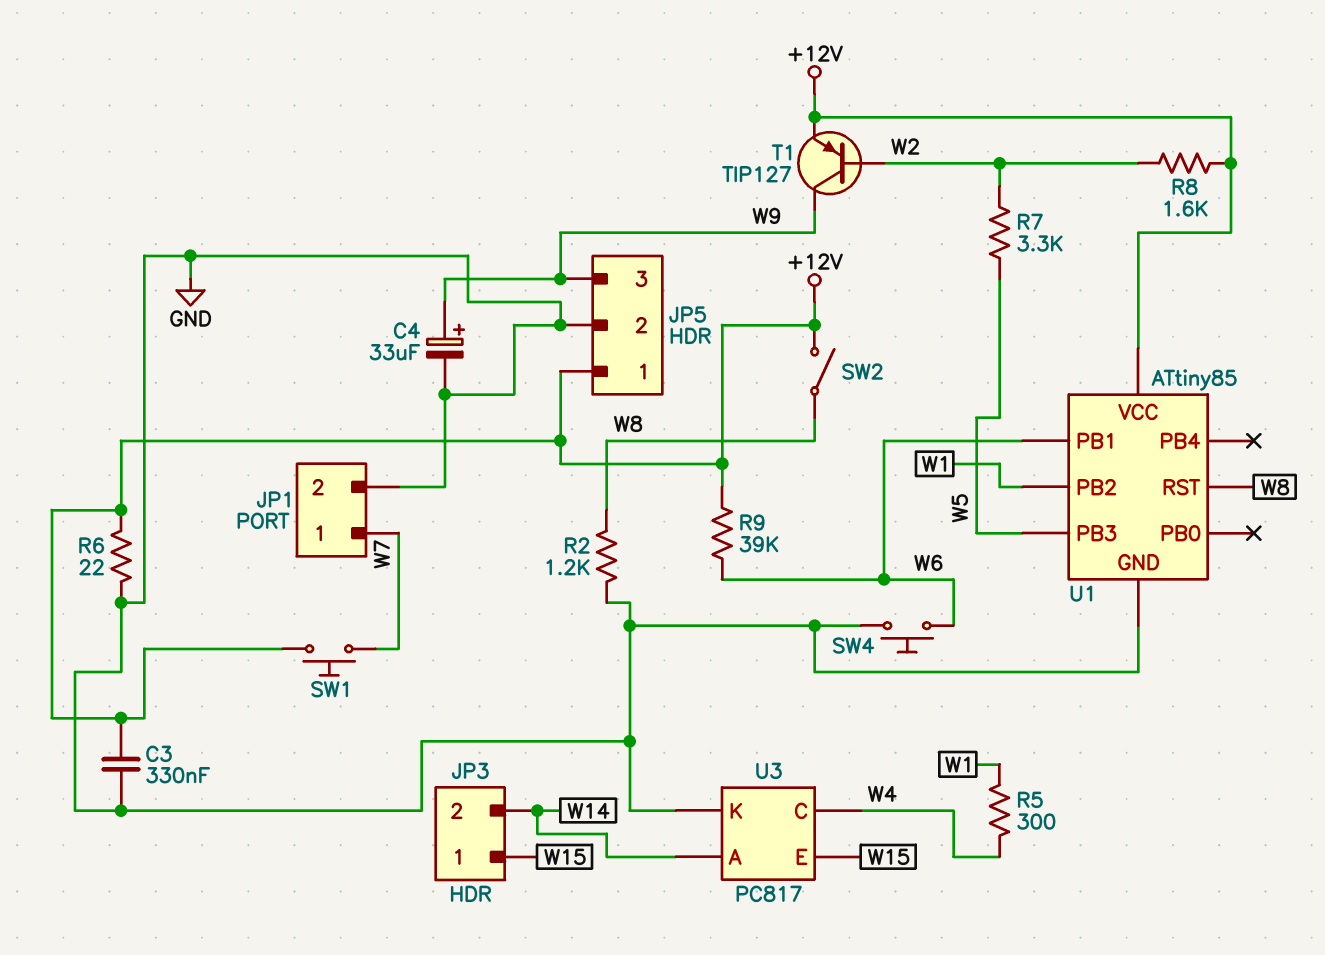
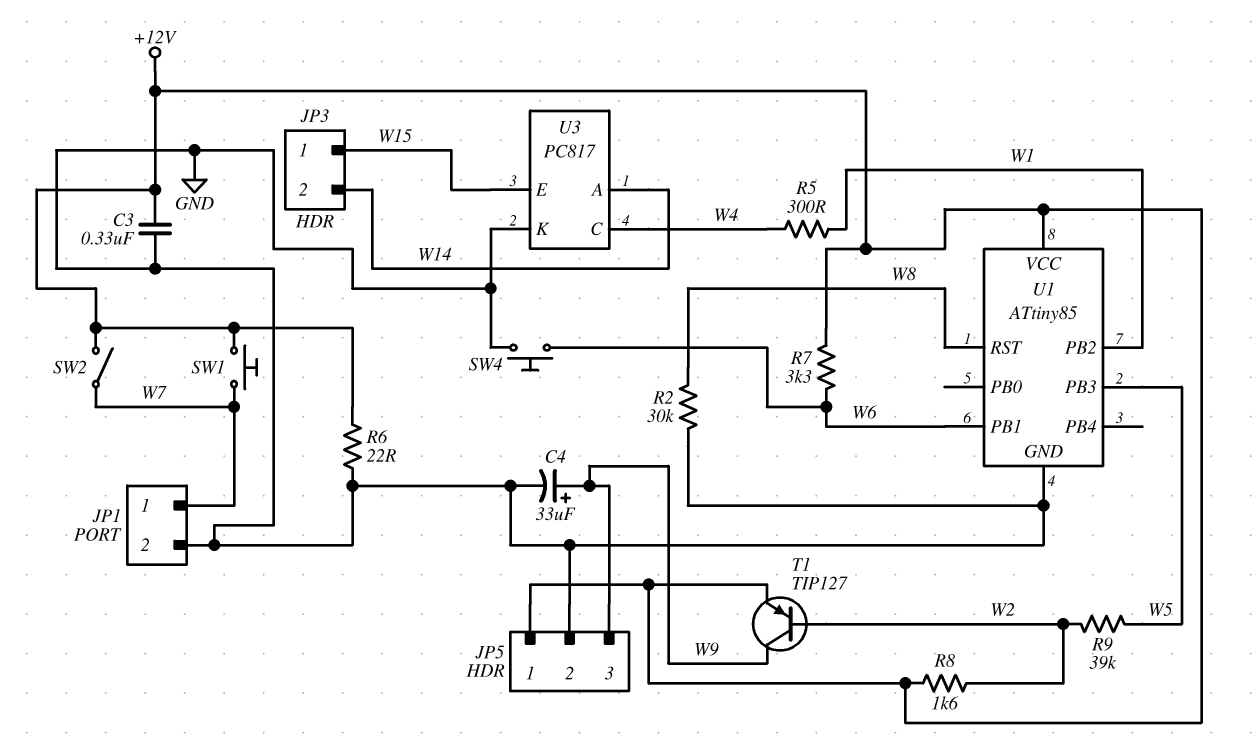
R2: 1.2k (GND, W8) -> 30k (GND, W8)
R7: 3.3k (W2, W5) -> 3.3k (+12V, W6)
R9: 39k (+12V, W6) -> 39k (W2, W5)
SW2: switch (+12V, W8) -> switch (+12V, W7)

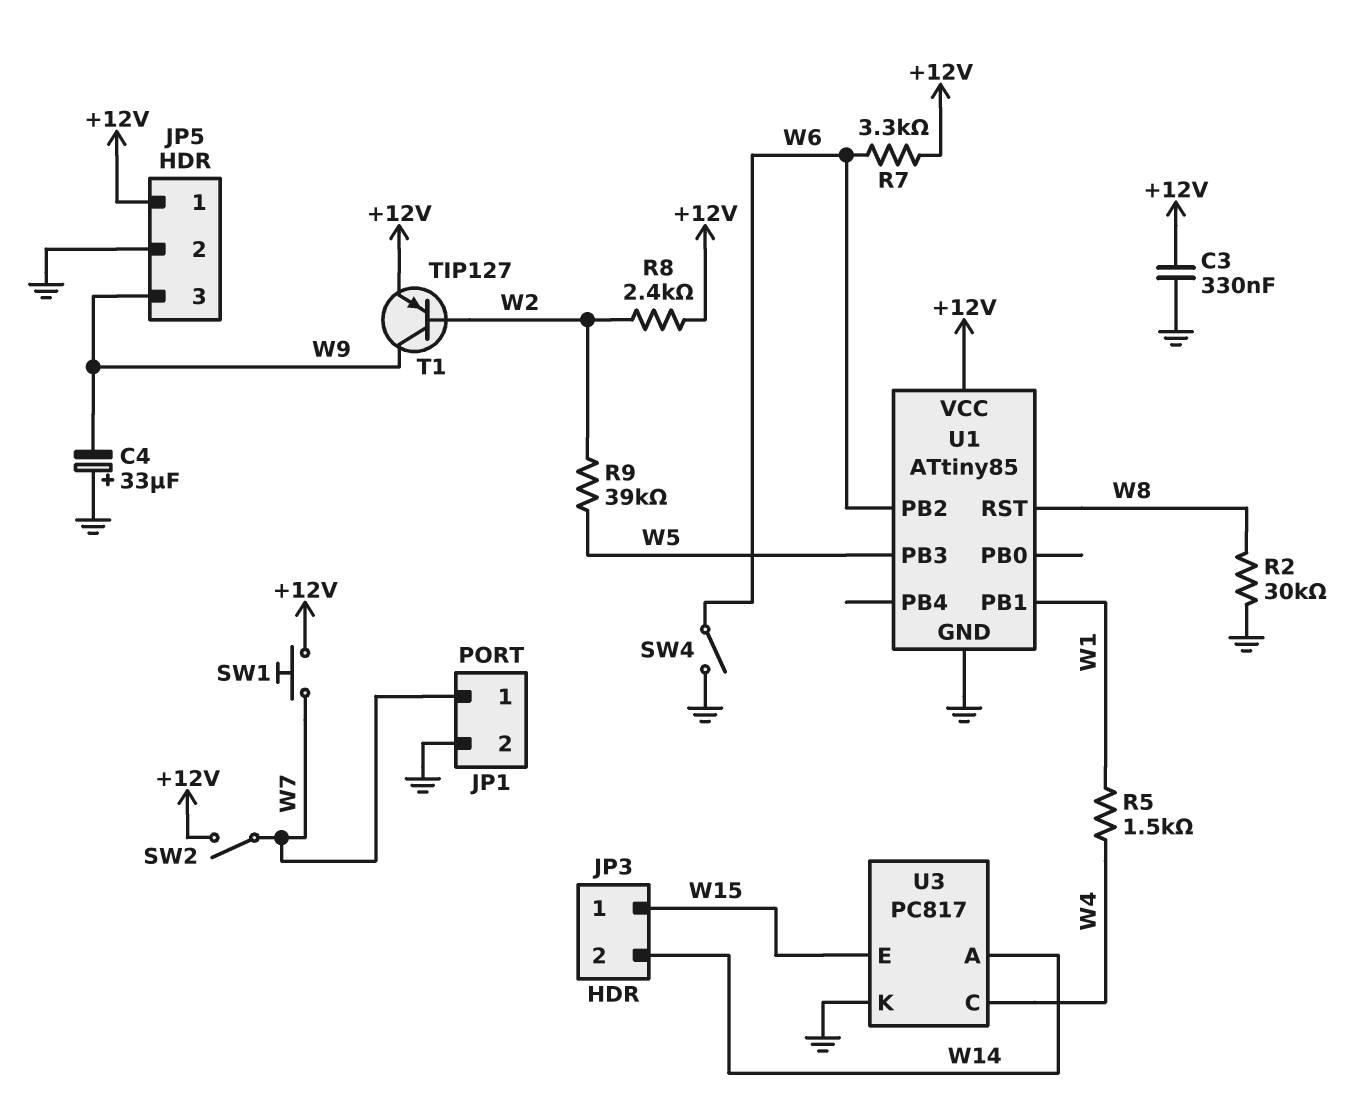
C4: 33uF (plus W9, minus GND) -> 33uF (plus GND, minus W9)
R5: 300 (W1, W4) -> 1.5k (W1, W4)
R6: 22 (+12V, GND) -> none
R8: 1.6k (+12V, W2) -> 2.4k (+12V, W2)
SW4: button (GND, W6) -> switch (GND, W6)
U1 pin PB1: W6 -> W1
U1 pin PB2: W1 -> W6

